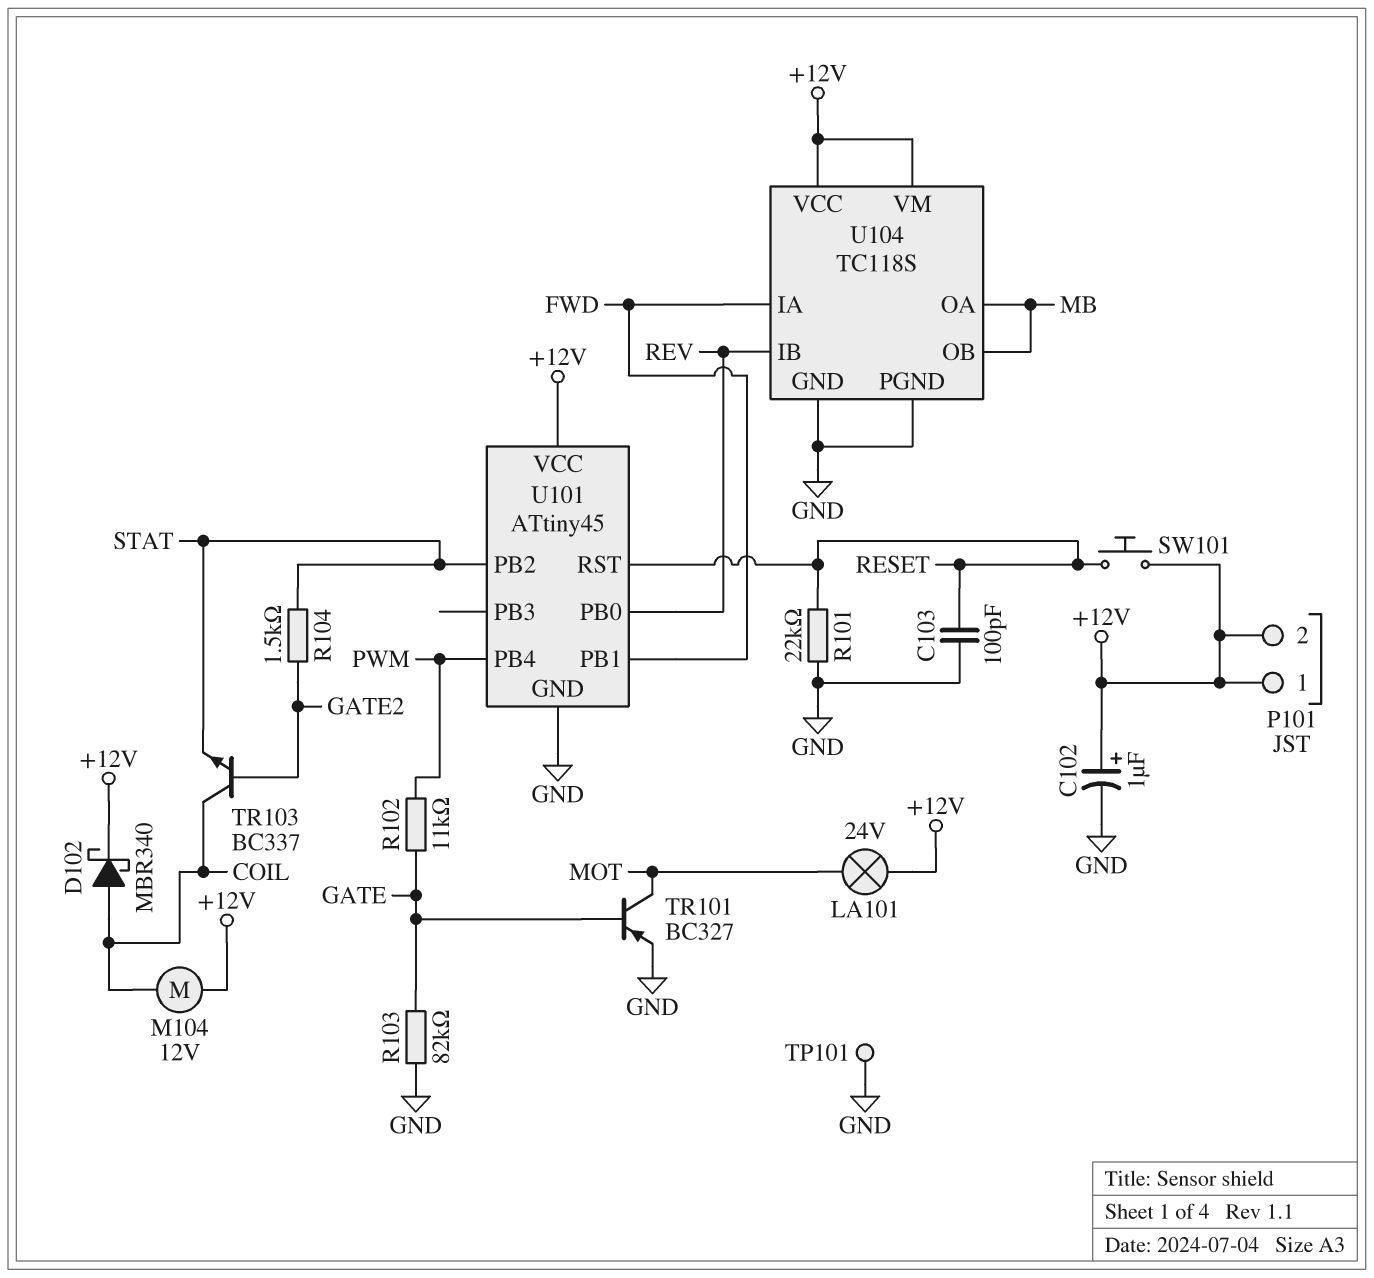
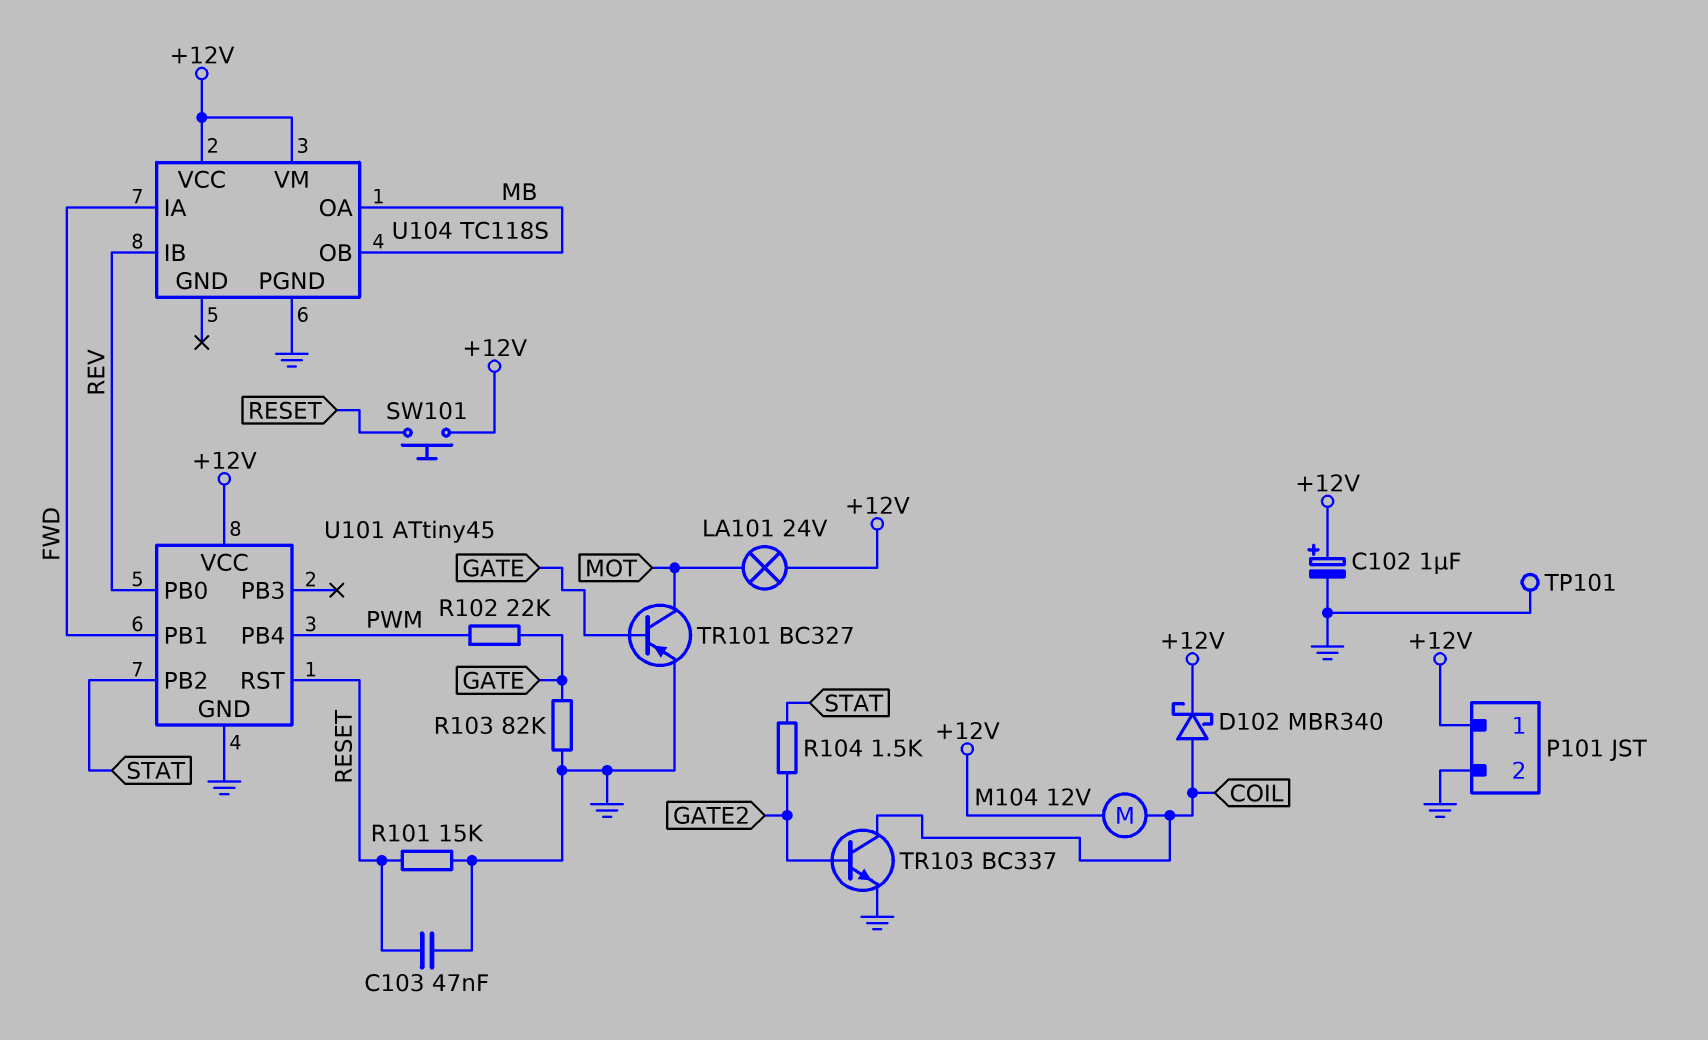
C103: 100pF (GND, RESET) -> 47nF (GND, RESET)
P101 pin 2: +12V -> GND
R101: 22k (GND, RESET) -> 15k (GND, RESET)
R102: 11k (GATE, PWM) -> 22k (GATE, PWM)
TR103: NPN BC337 (B GATE2, C COIL, E STAT) -> NPN BC337 (B GATE2, C COIL, E GND)
U104 pin GND: GND -> none

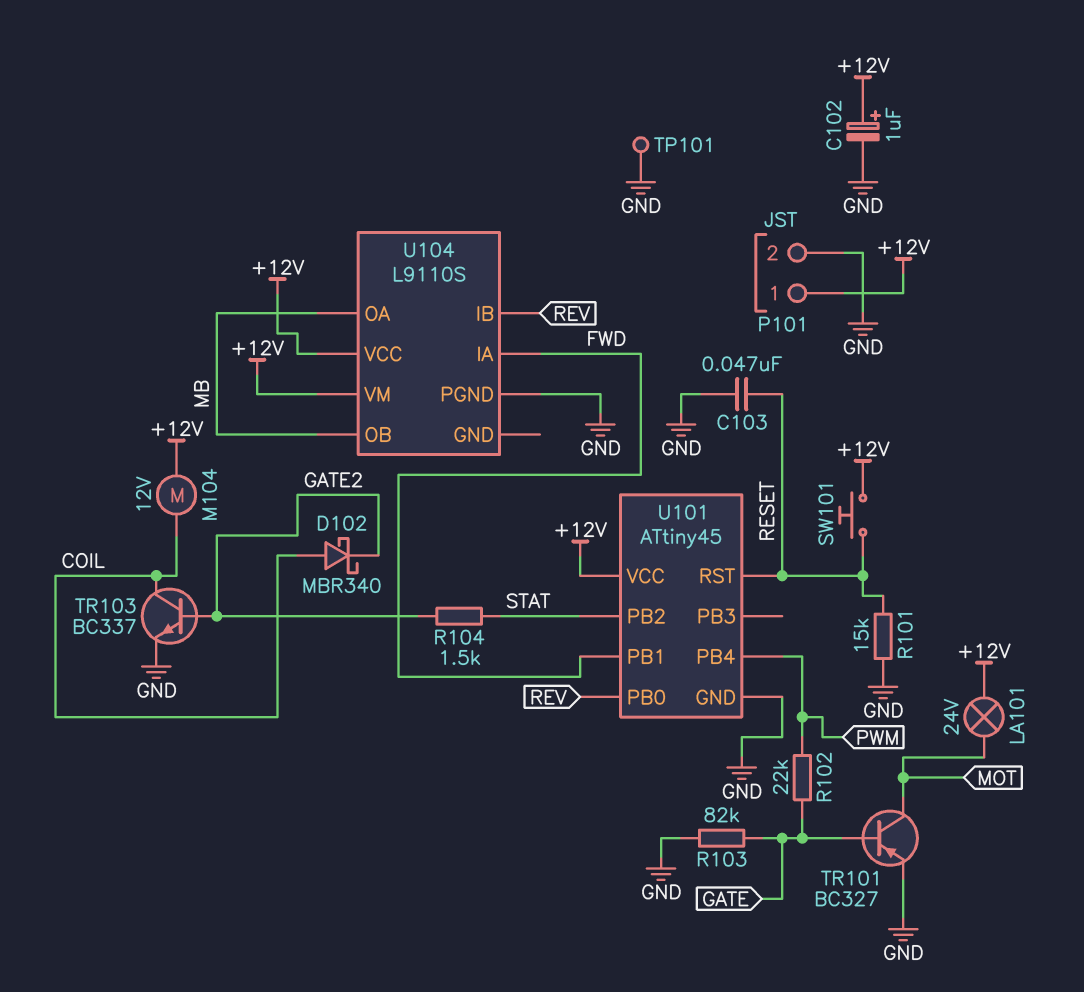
D102: schottky MBR340 (A COIL, K +12V) -> schottky MBR340 (A COIL, K GATE2)
U104: TC118S -> L9110S

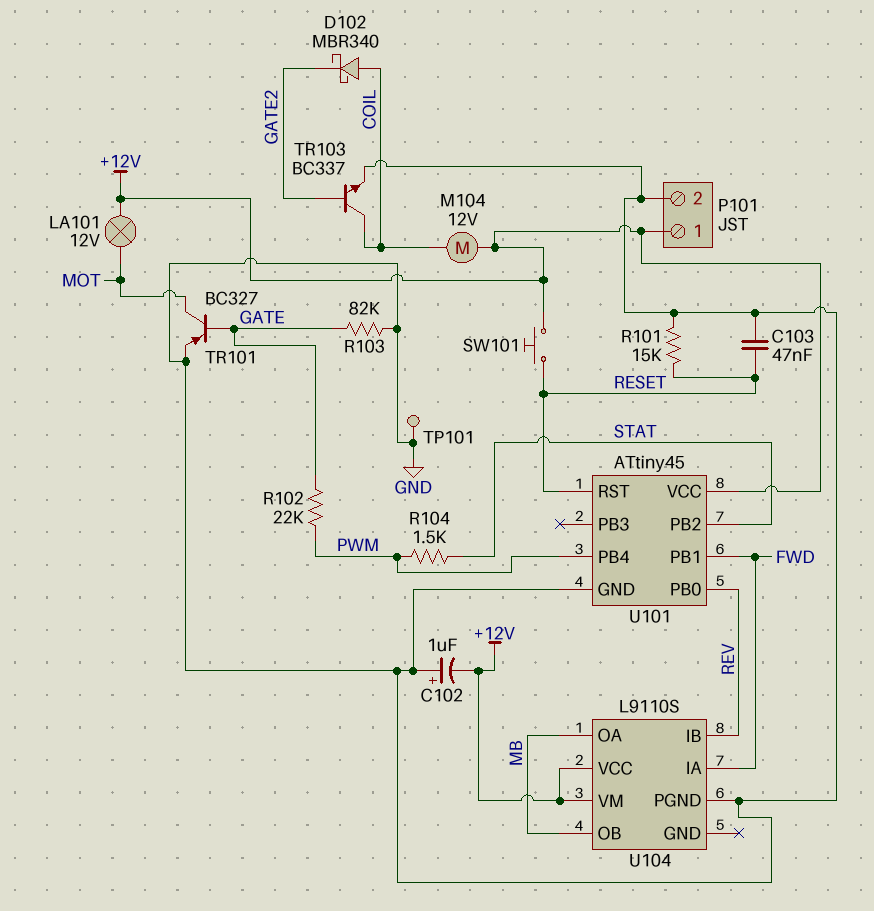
C102: 1uF (plus +12V, minus GND) -> 1uF (plus GND, minus +12V)
LA101: lamp 24V (+12V, MOT) -> lamp 12V (+12V, MOT)
R104: 1.5k (GATE2, STAT) -> 1.5k (PWM, STAT)

